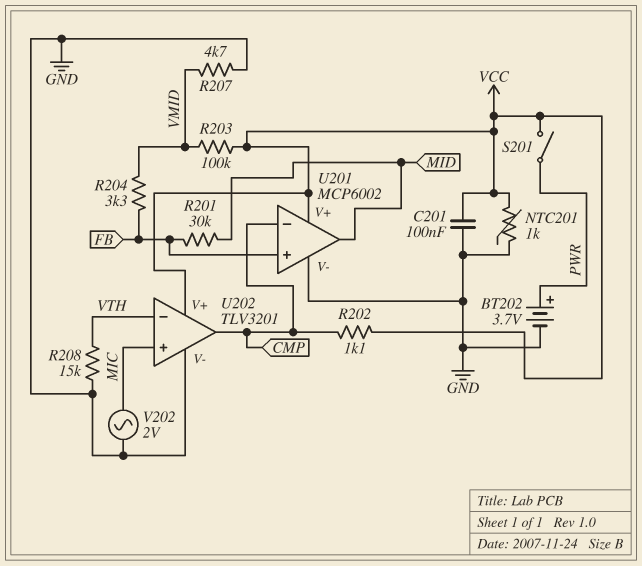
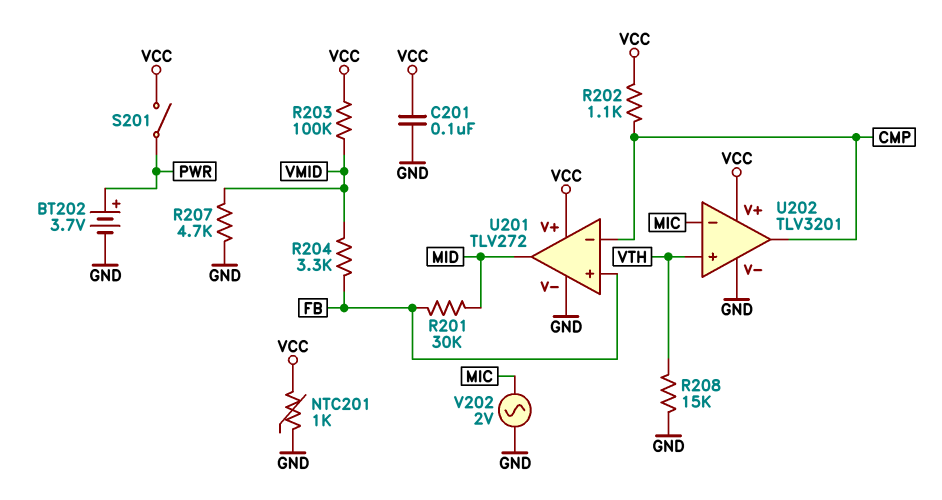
U201: MCP6002 -> TLV272
U202 pin in+: MIC -> VTH
U202 pin in-: VTH -> MIC

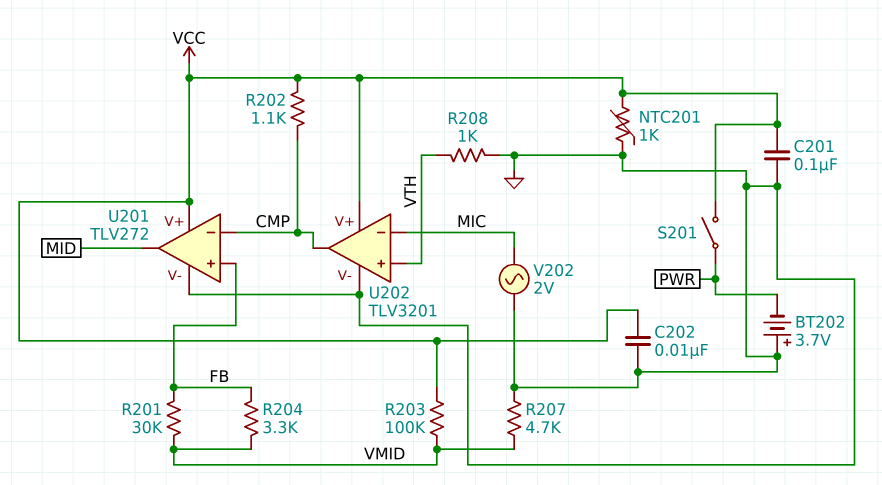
BT202: 3.7V (plus PWR, minus GND) -> 3.7V (plus GND, minus PWR)
C202: none -> 10nF (GND, VCC)
R201: 30k (FB, MID) -> 30k (FB, VMID)
R208: 15k (GND, VTH) -> 1k (GND, VTH)

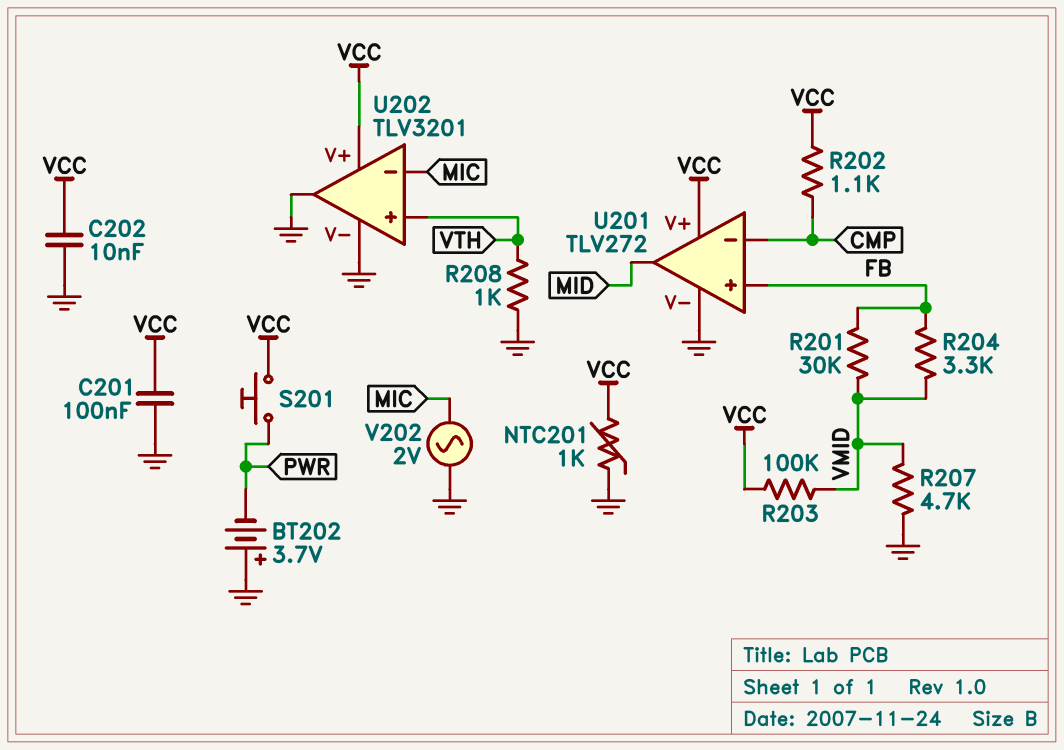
S201: switch (PWR, VCC) -> button (PWR, VCC)
U202 pin out: CMP -> GND

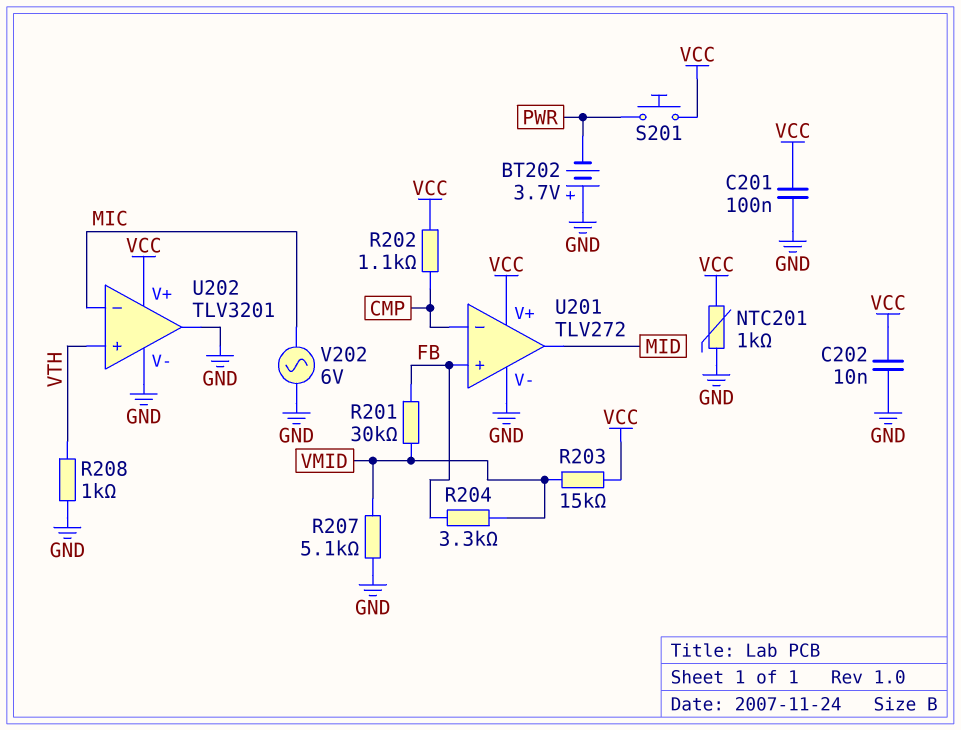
R203: 100k (VCC, VMID) -> 15k (VCC, VMID)
R207: 4.7k (GND, VMID) -> 5.1k (GND, VMID)
V202: AC 2V (GND, MIC) -> AC 6V (GND, MIC)

